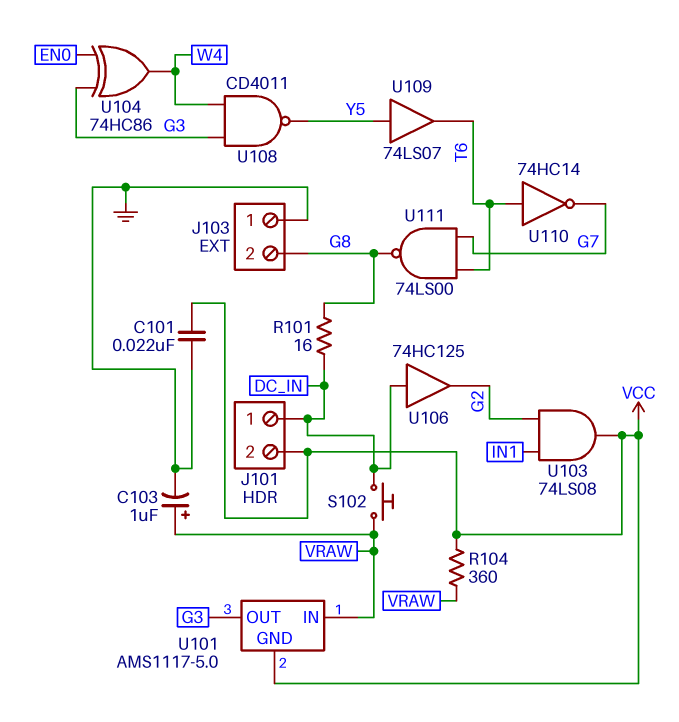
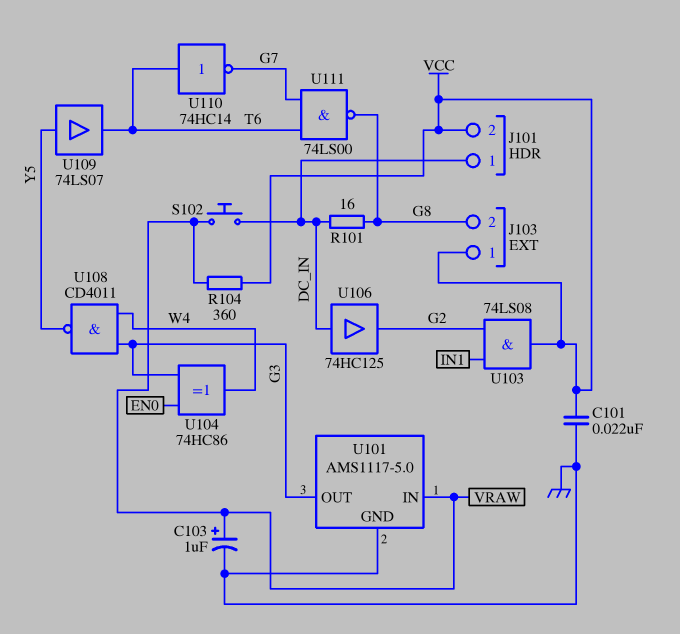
J103 pin 1: GND -> VCC
U101 pin GND: VCC -> GND

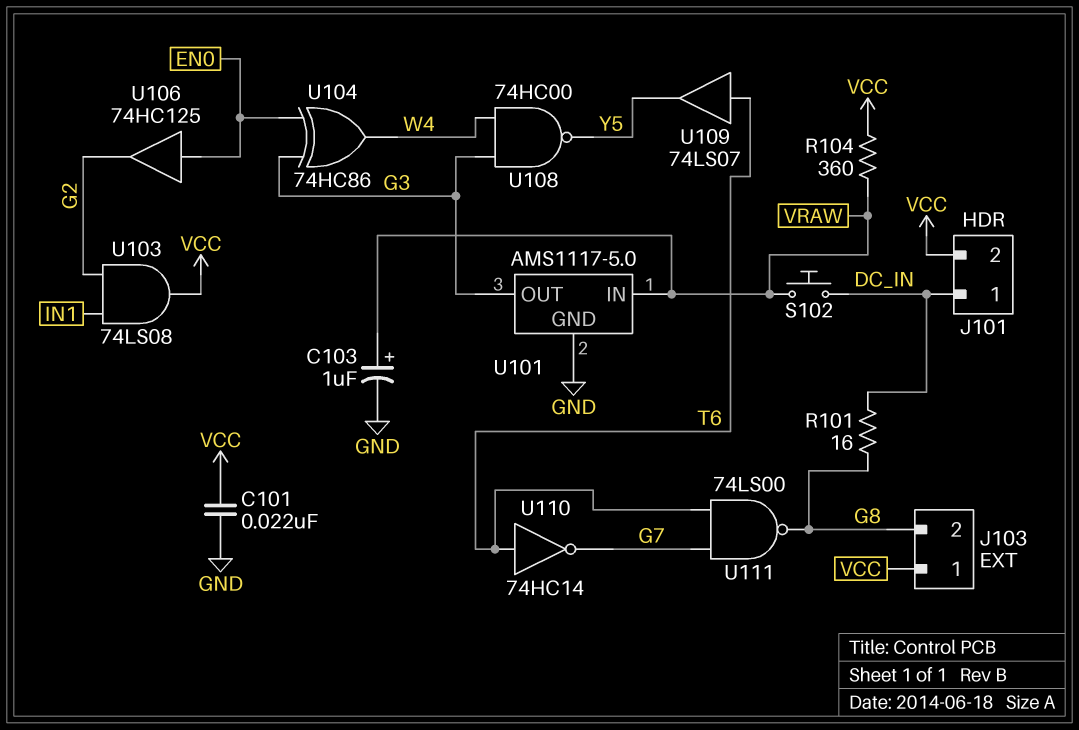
U106: buffer 74HC125 (in DC_IN, out G2) -> buffer 74HC125 (in EN0, out G2)
U108: NAND CD4011 (in G3, in W4, out Y5) -> NAND 74HC00 (in G3, in W4, out Y5)
U109: buffer 74LS07 (in Y5, out T6) -> buffer 74LS07 (in T6, out Y5)

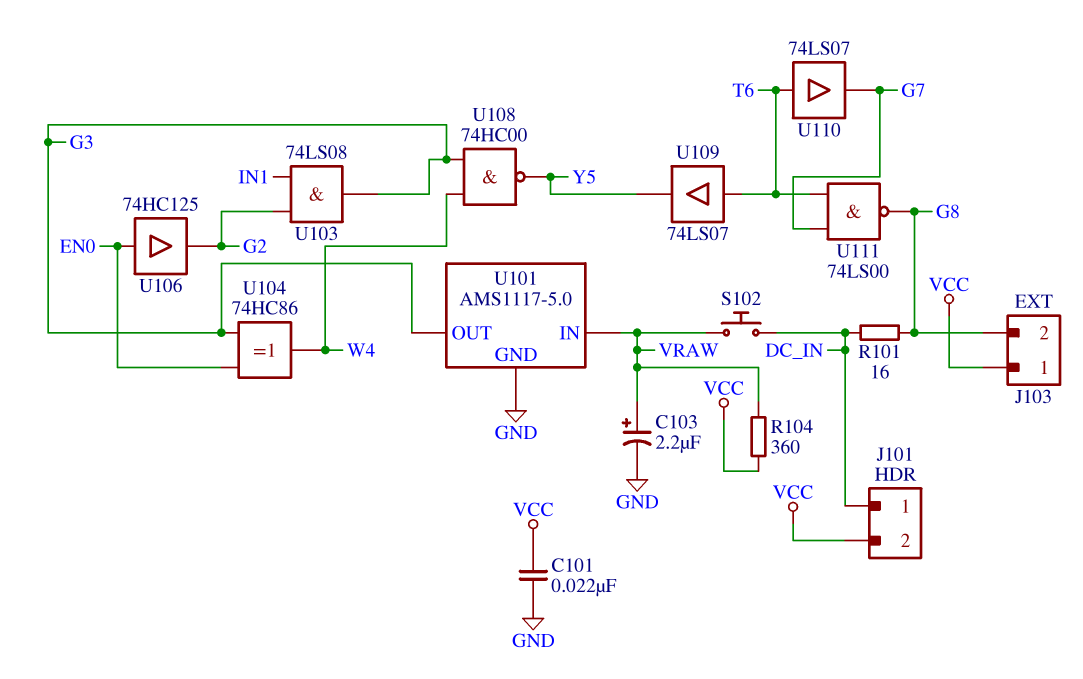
C103: 1uF (plus VRAW, minus GND) -> 2.2uF (plus VRAW, minus GND)
U103: AND 74LS08 (in G2, in IN1, out VCC) -> AND 74LS08 (in G2, in IN1, out G3)
U110: NOT 74HC14 (in T6, out G7) -> buffer 74LS07 (in T6, out G7)

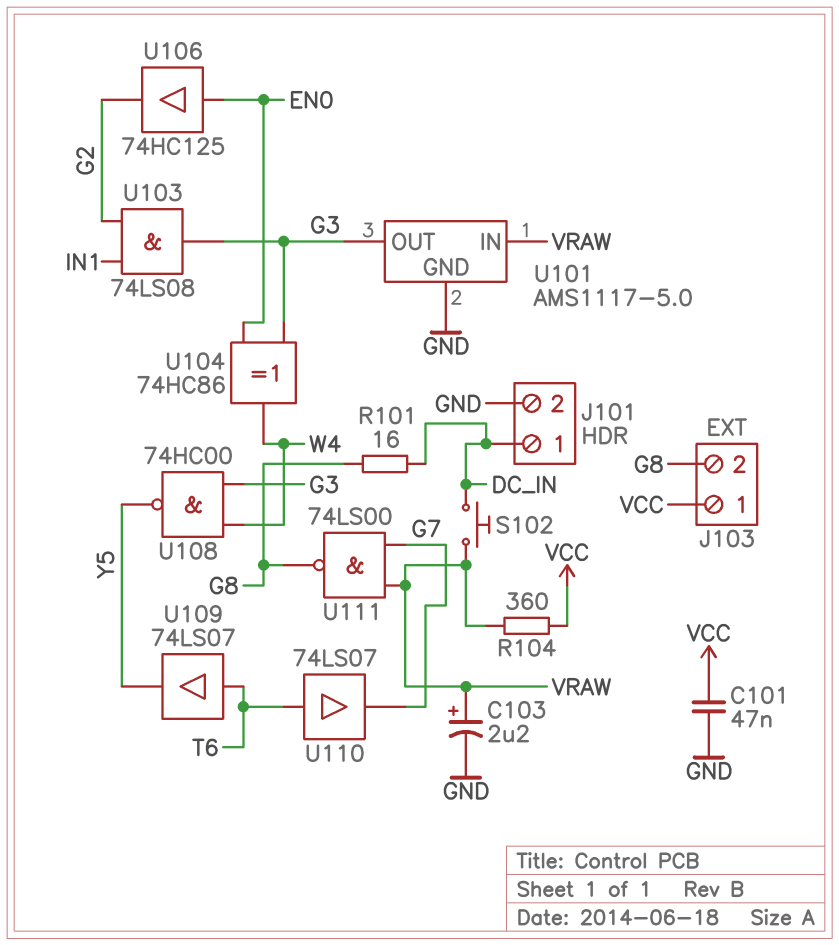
C101: 22nF (GND, VCC) -> 47nF (GND, VCC)
J101 pin 2: VCC -> GND
U111: NAND 74LS00 (in G7, in T6, out G8) -> NAND 74LS00 (in G7, in VRAW, out G8)

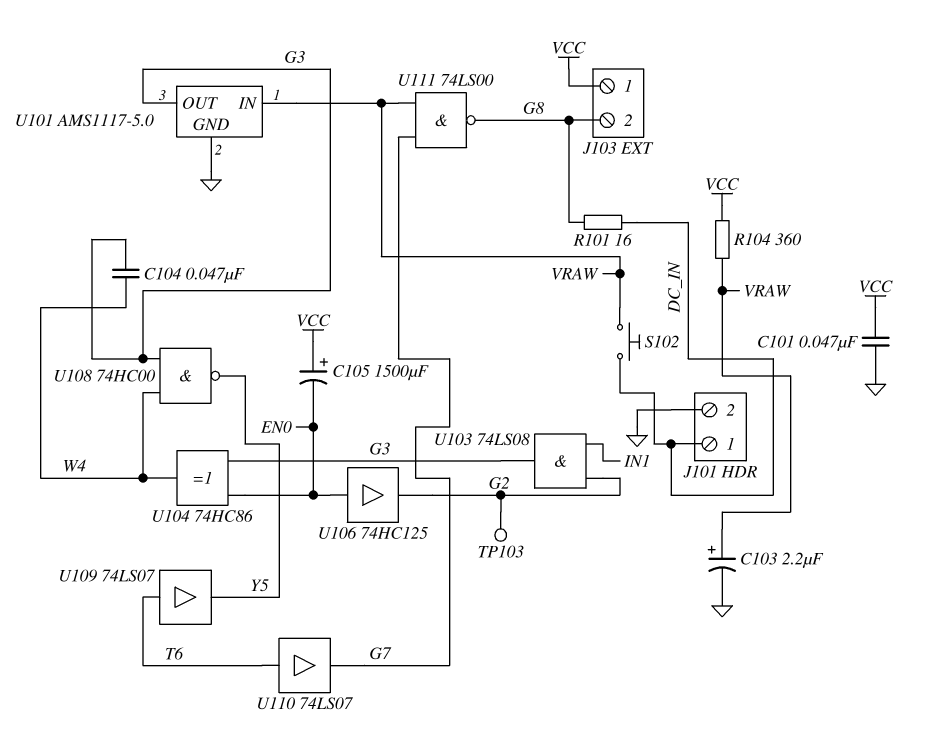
C104: none -> 47nF (G3, W4)
C105: none -> 1500uF (plus VCC, minus EN0)
TP103: none -> test point (G2)

